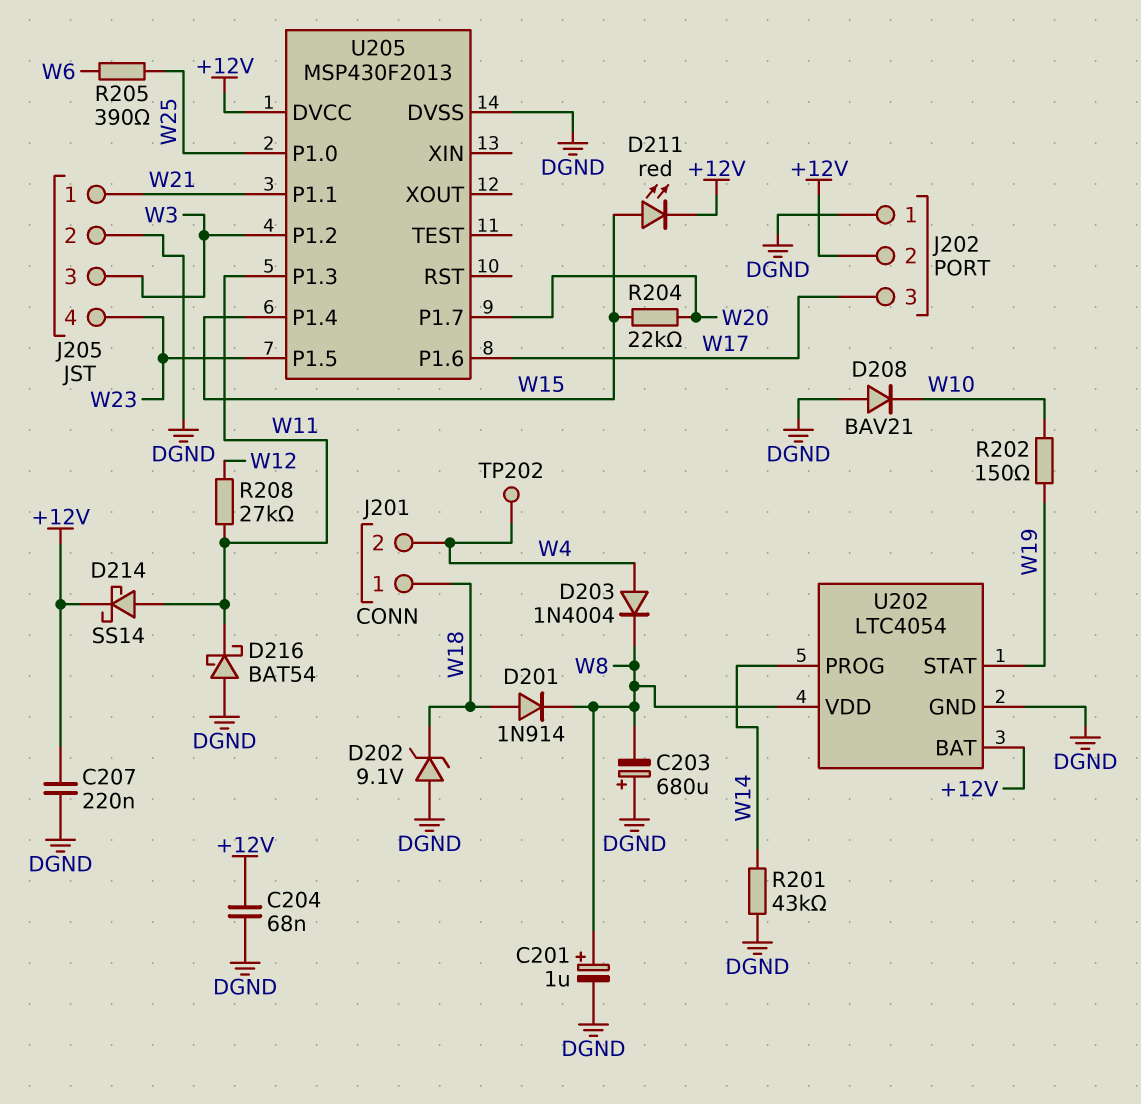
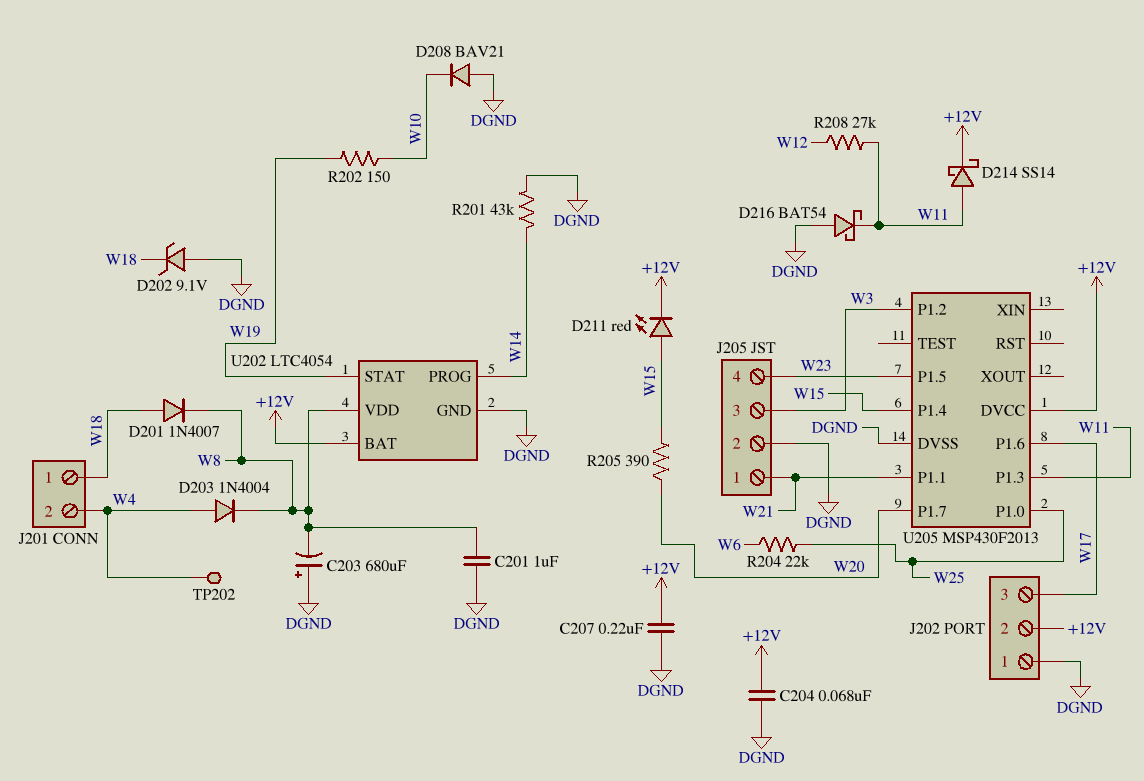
C201: 1uF (plus W8, minus DGND) -> 1uF (DGND, W8)
D201: diode 1N914 (A W18, K W8) -> diode 1N4007 (A W18, K W8)
R204: 22k (W15, W20) -> 22k (W6, W25)
R205: 390 (W6, W25) -> 390 (W15, W20)

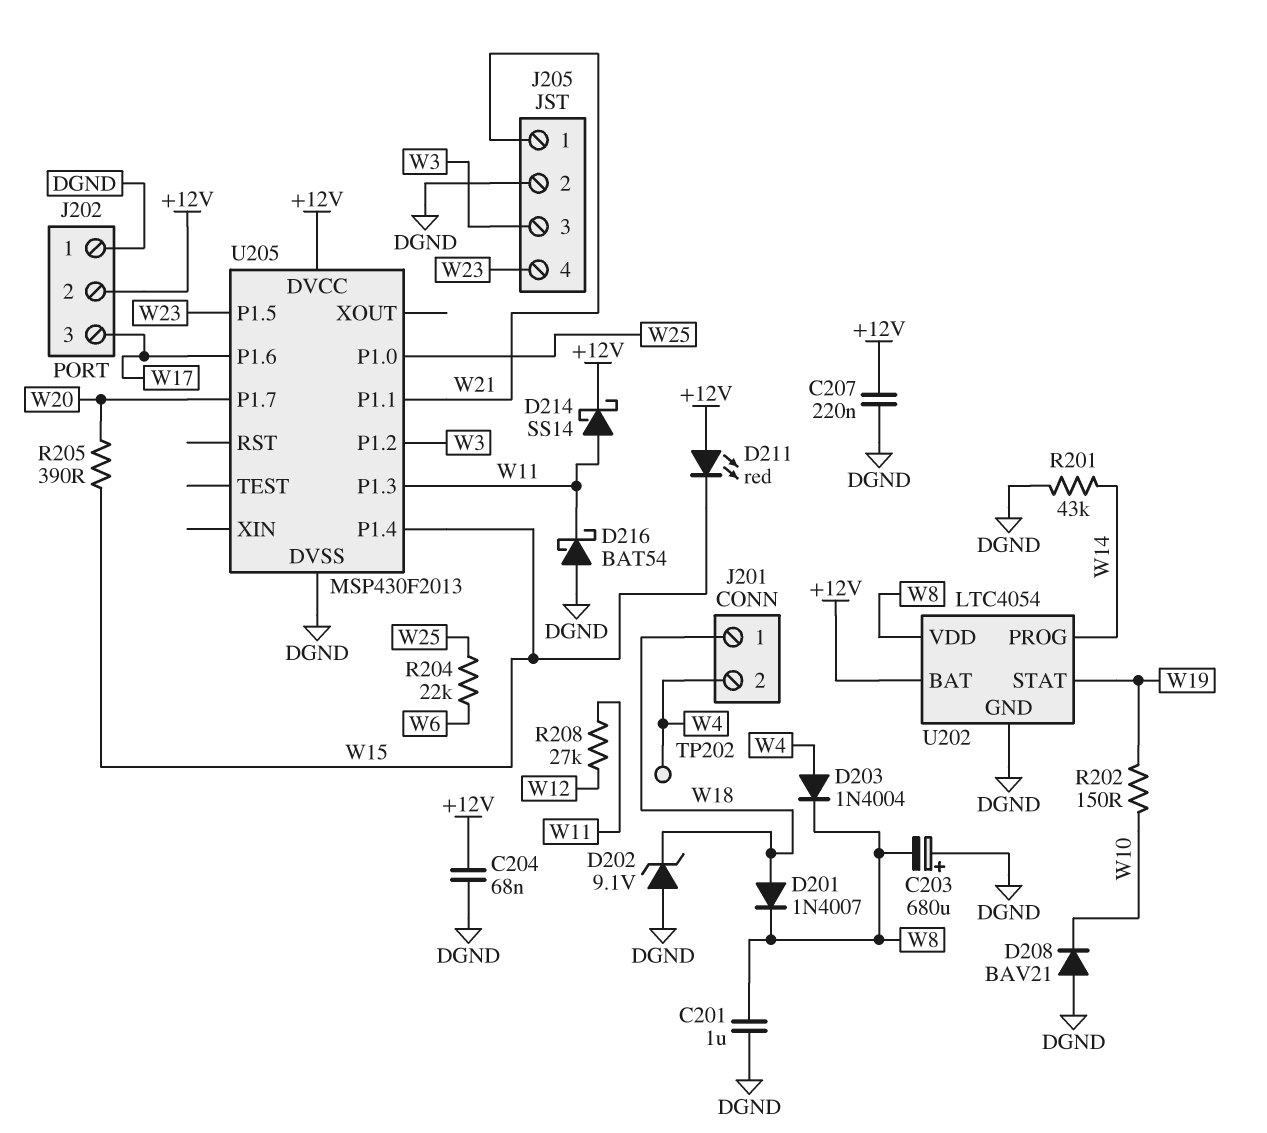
D211: LED red (A W15, K +12V) -> LED red (A +12V, K W15)

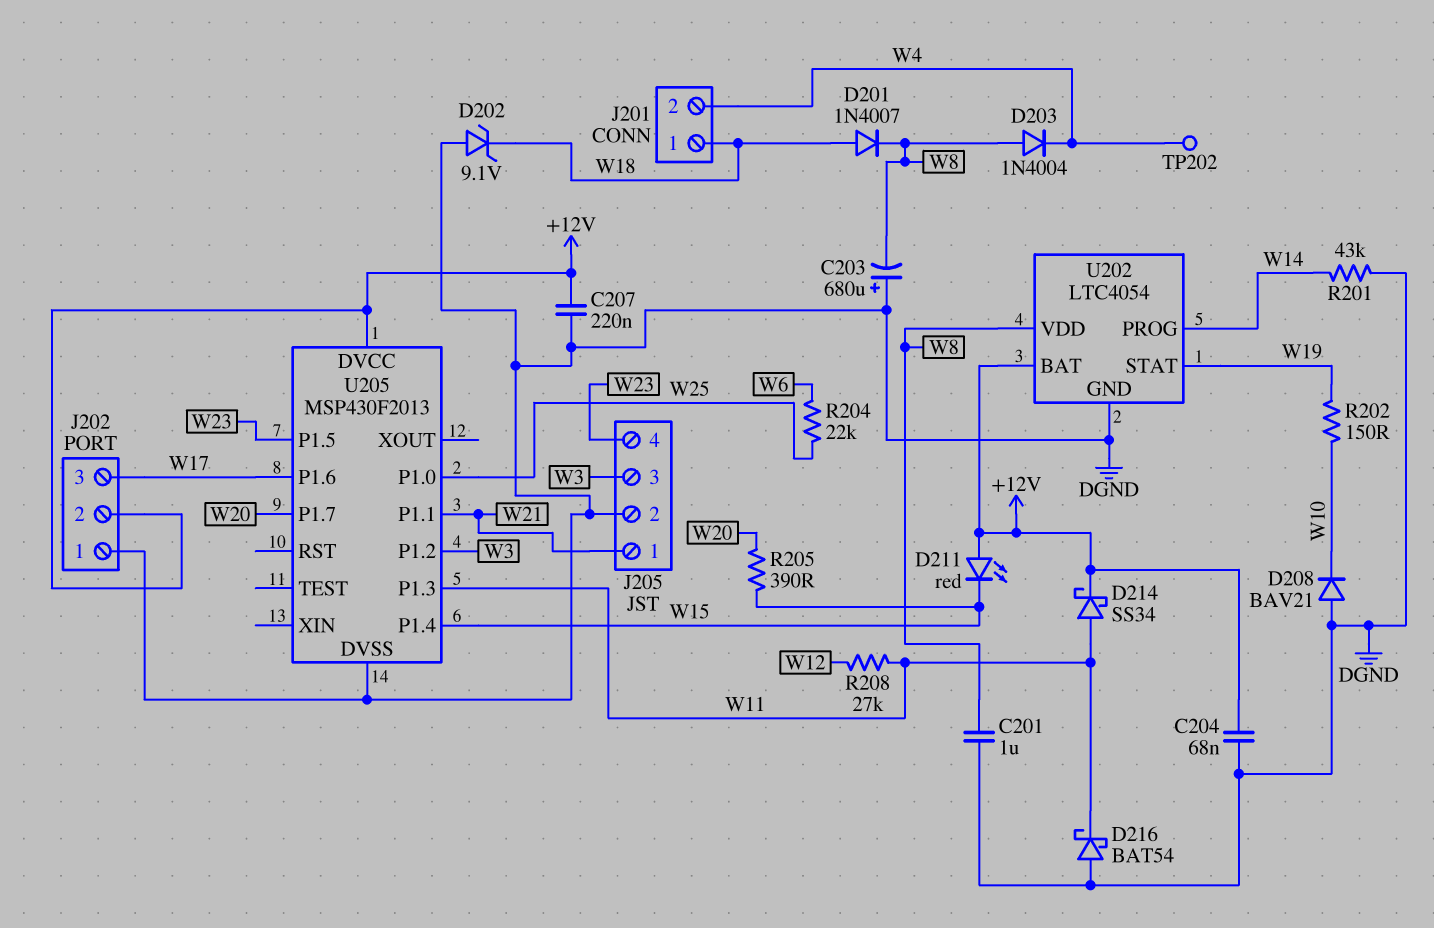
D203: diode 1N4004 (A W4, K W8) -> diode 1N4004 (A W8, K W4)
D214: schottky SS14 (A W11, K +12V) -> schottky SS34 (A W11, K +12V)

